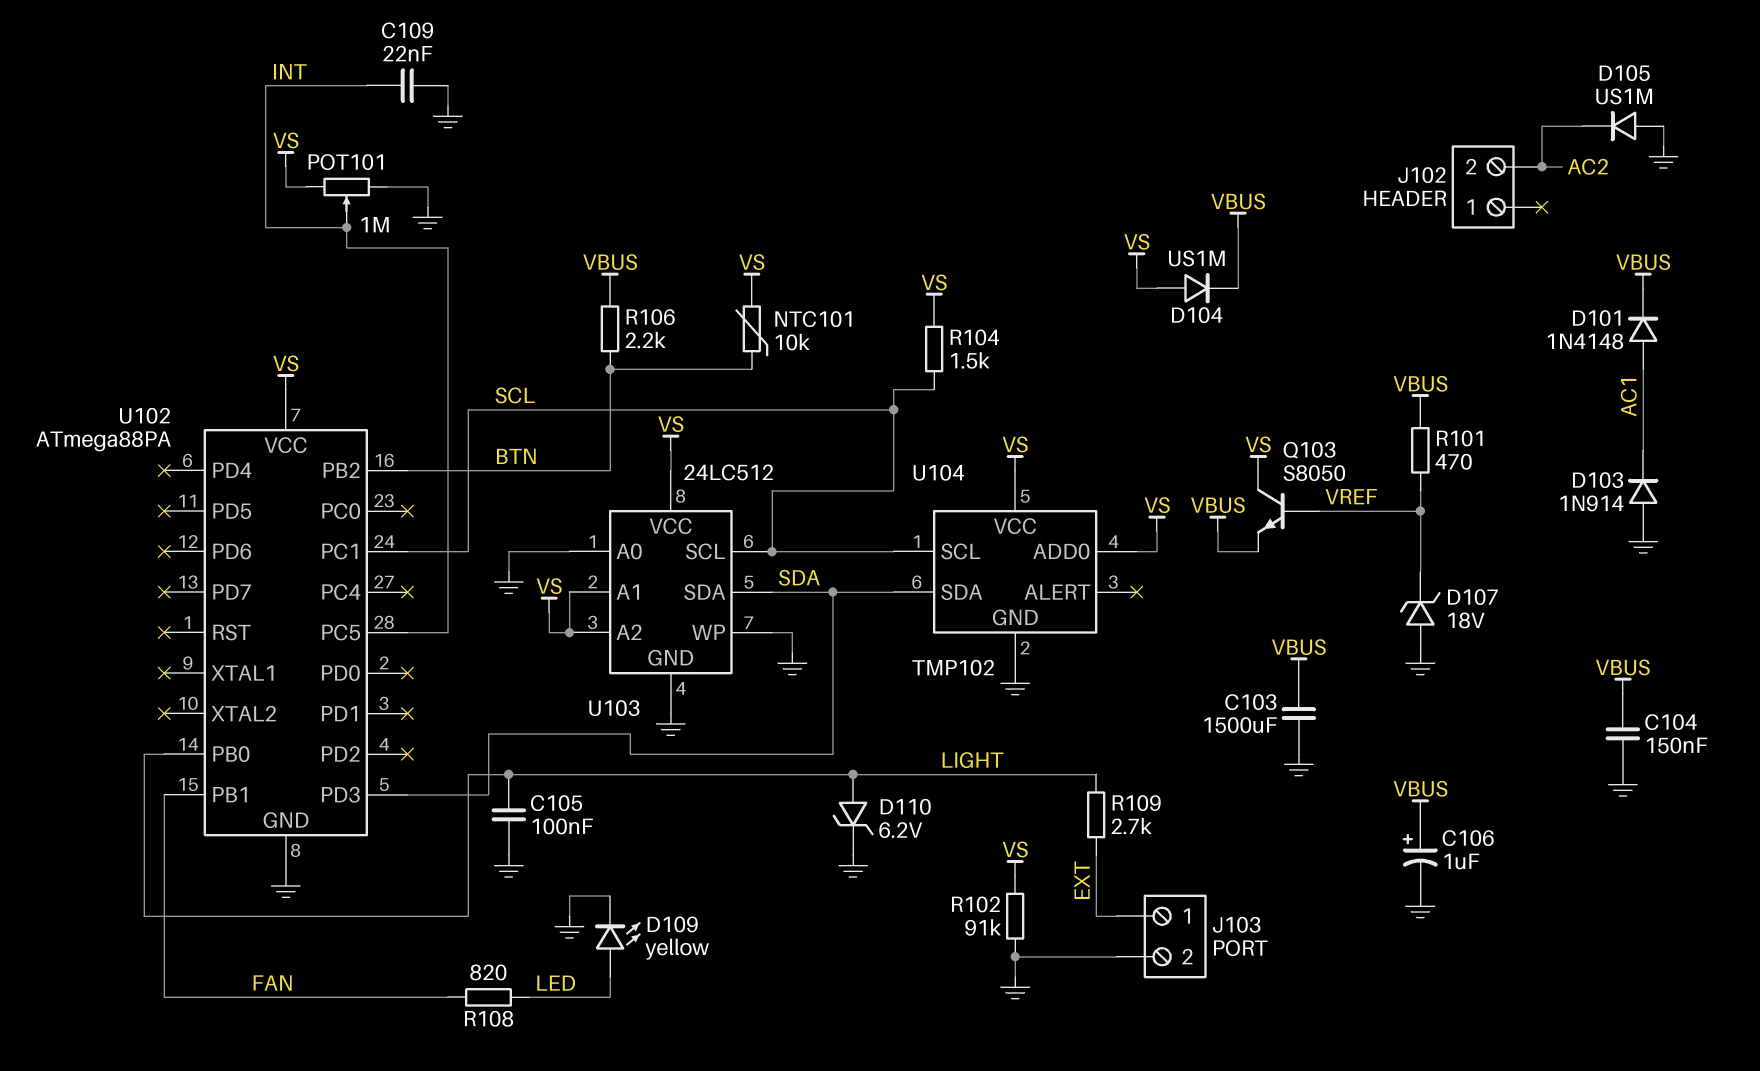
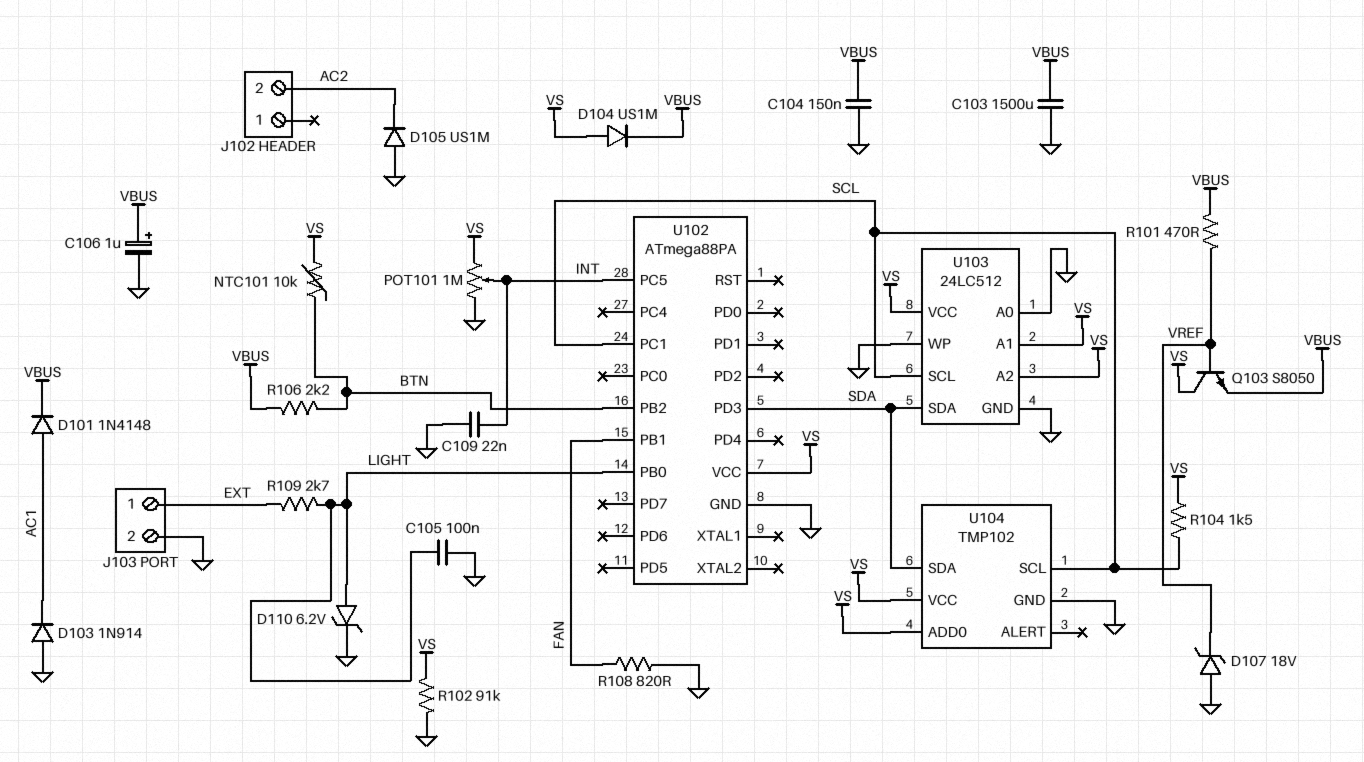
D109: LED yellow (A LED, K GND) -> none
R108: 820 (FAN, LED) -> 820 (FAN, GND)

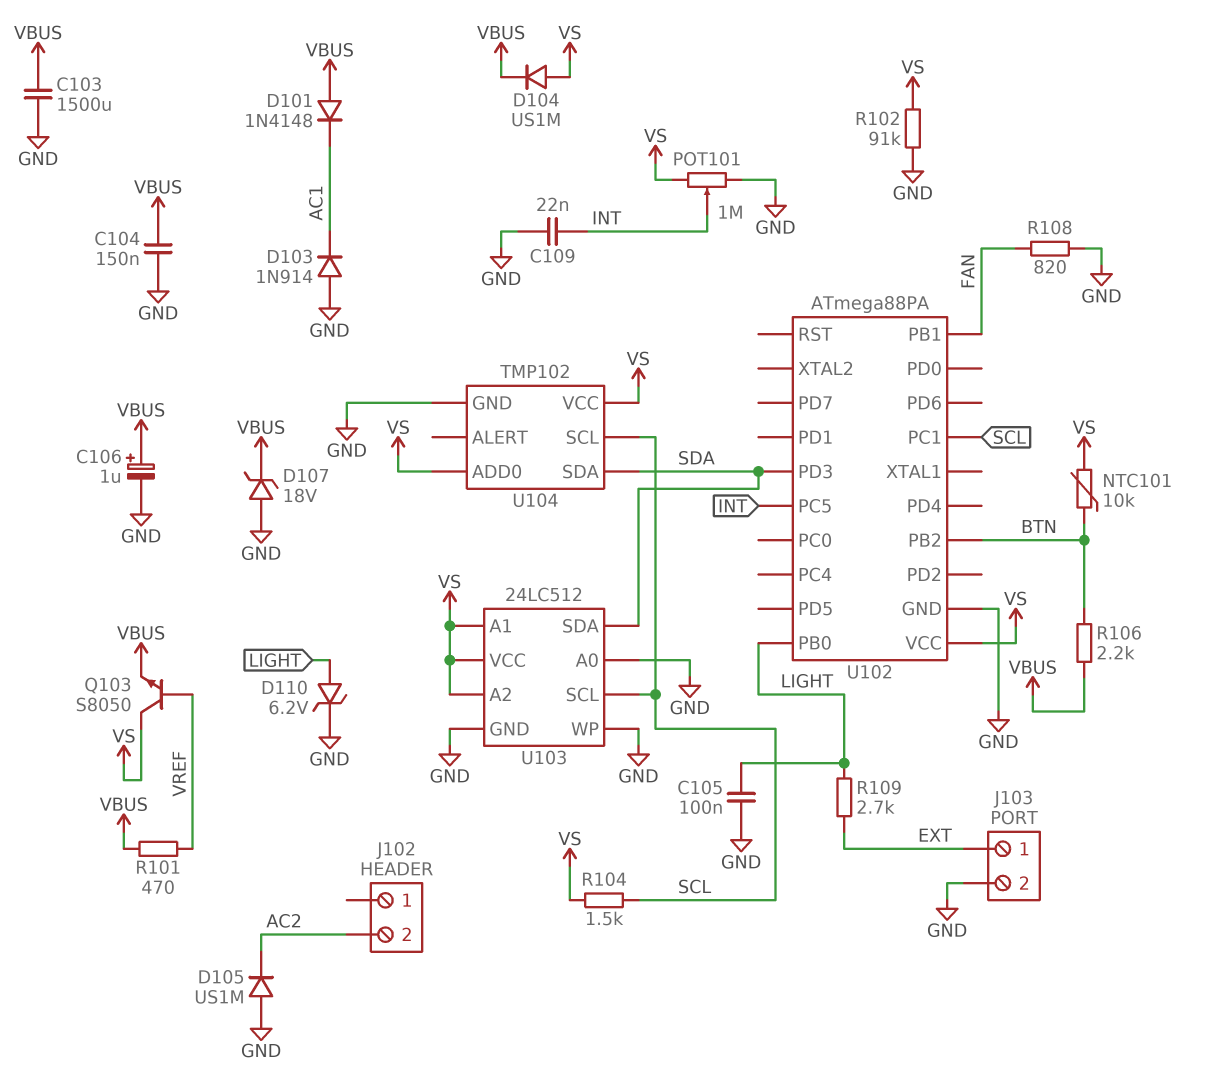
D101: diode 1N4148 (A AC1, K VBUS) -> diode 1N4148 (A VBUS, K AC1)
D107: zener 18V (A GND, K VREF) -> zener 18V (A GND, K VBUS)

